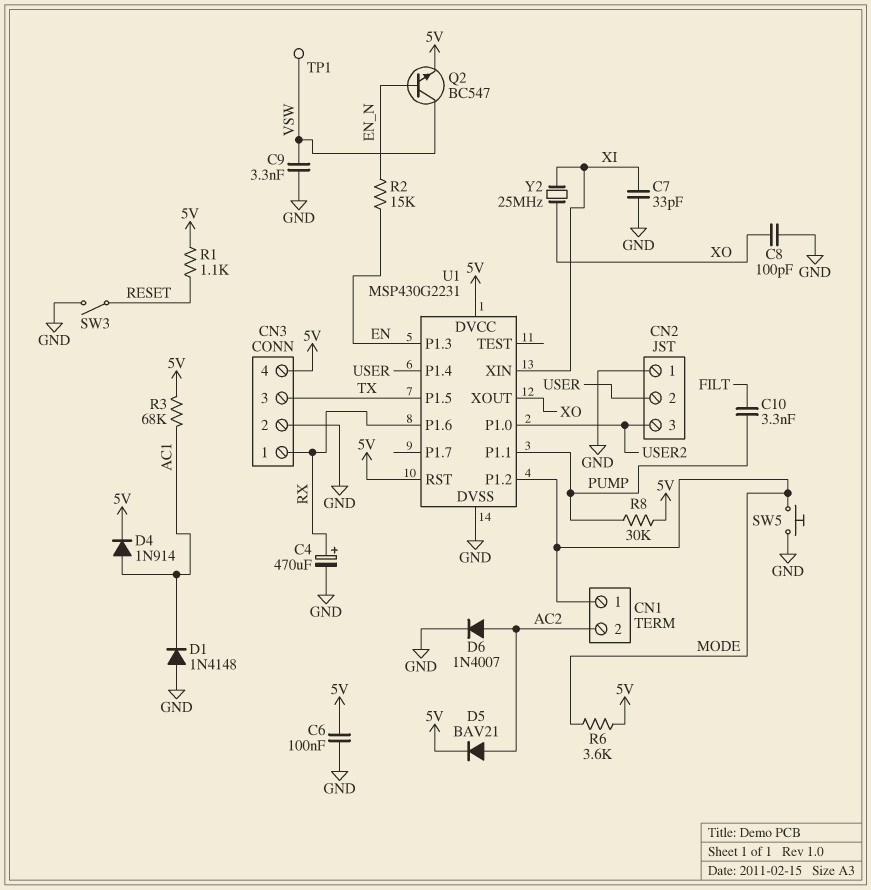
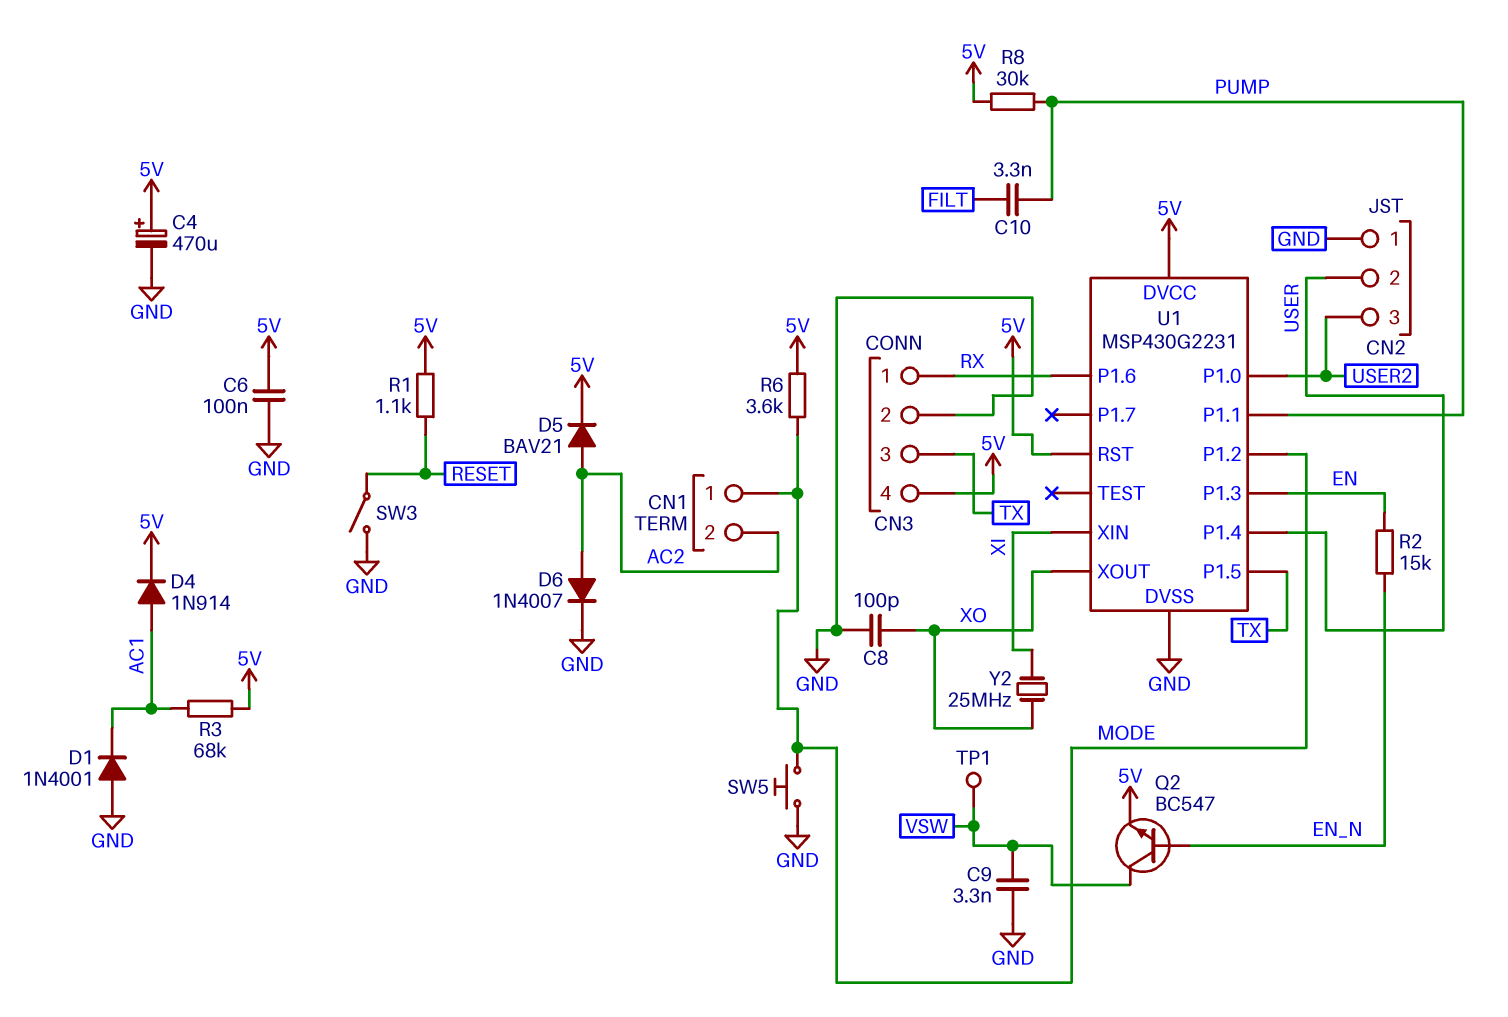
C4: 470uF (plus RX, minus GND) -> 470uF (plus 5V, minus GND)
C7: 33pF (GND, XI) -> none
D1: diode 1N4148 (A GND, K AC1) -> diode 1N4001 (A GND, K AC1)

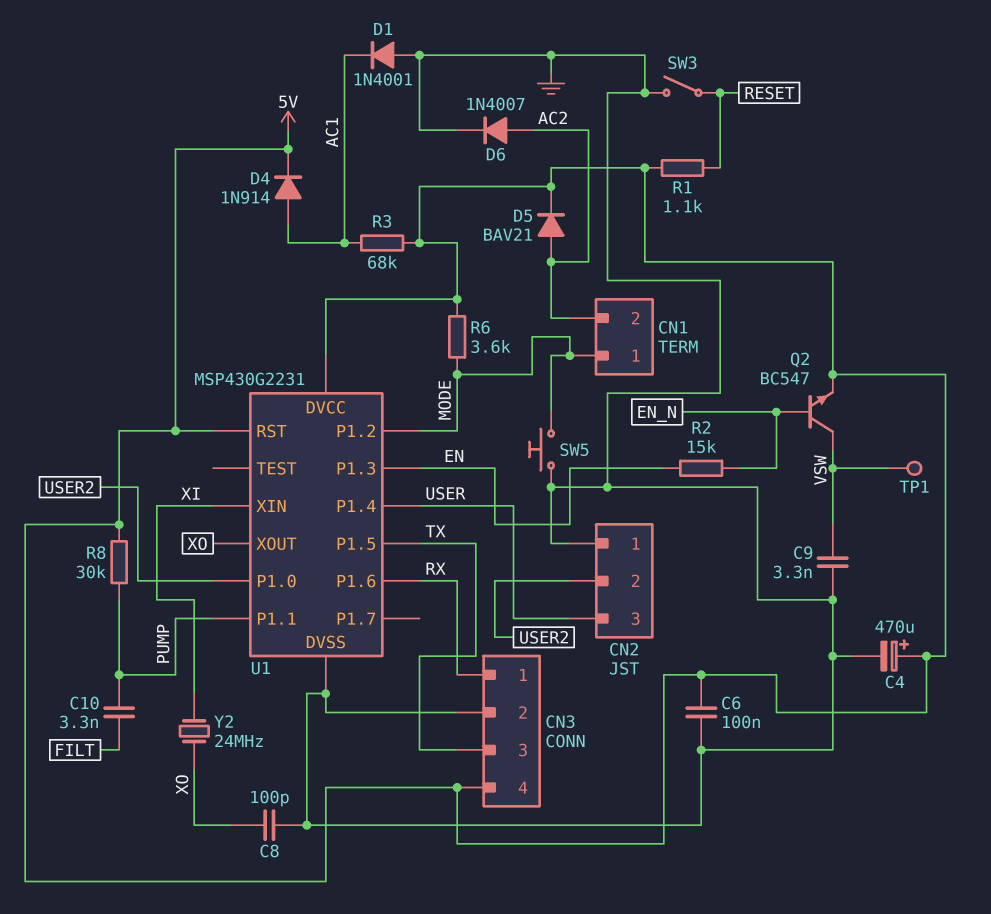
CN2 pin 2: USER -> USER2
CN2 pin 3: USER2 -> USER
Y2: 25MHz (XI, XO) -> 24MHz (XI, XO)

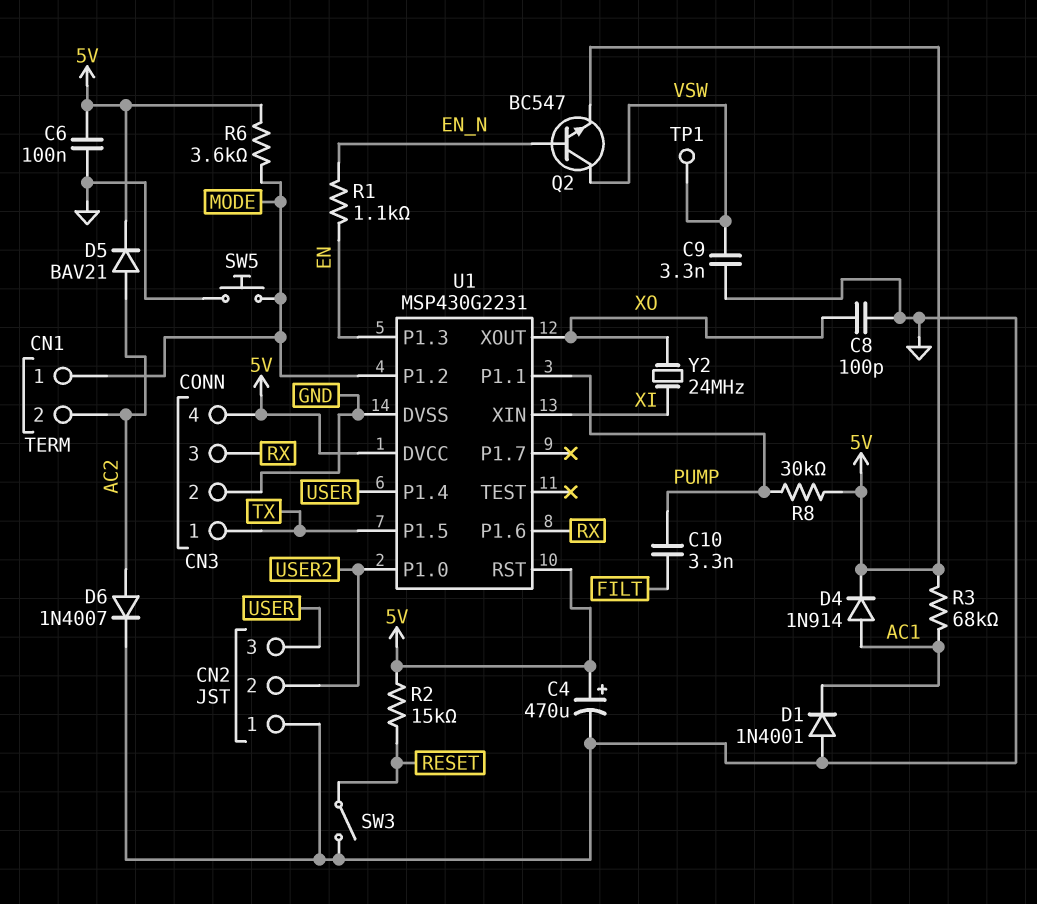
CN3 pin 1: RX -> TX
CN3 pin 3: TX -> RX
R1: 1.1k (5V, RESET) -> 1.1k (EN, EN_N)
R2: 15k (EN, EN_N) -> 15k (5V, RESET)

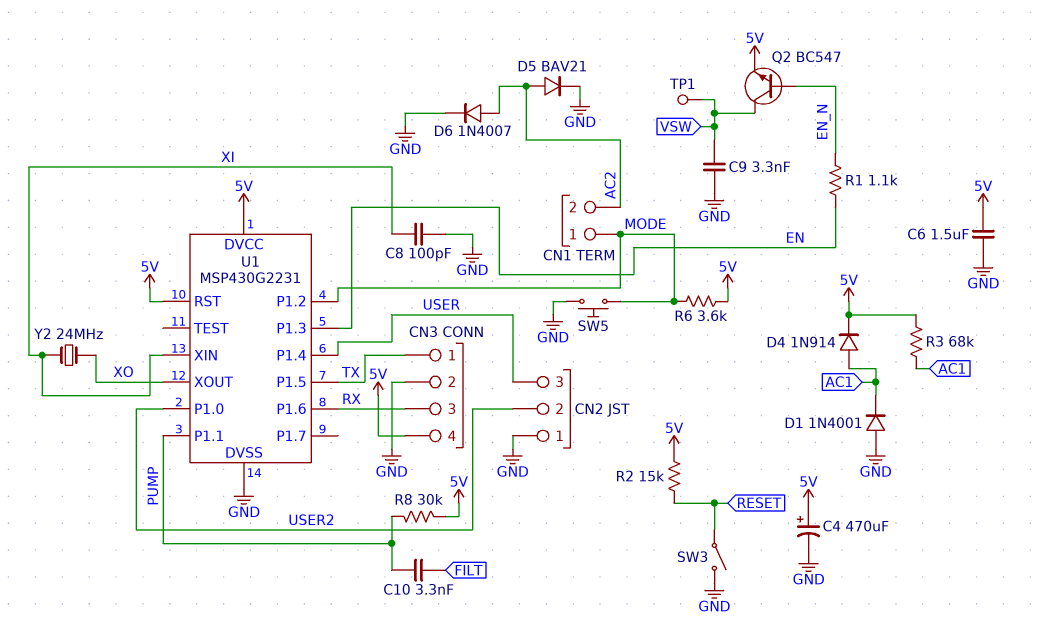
C6: 100nF (5V, GND) -> 1.5uF (5V, GND)
C8: 100pF (GND, XO) -> 100pF (GND, XI)
D5: diode BAV21 (A AC2, K 5V) -> diode BAV21 (A AC2, K GND)

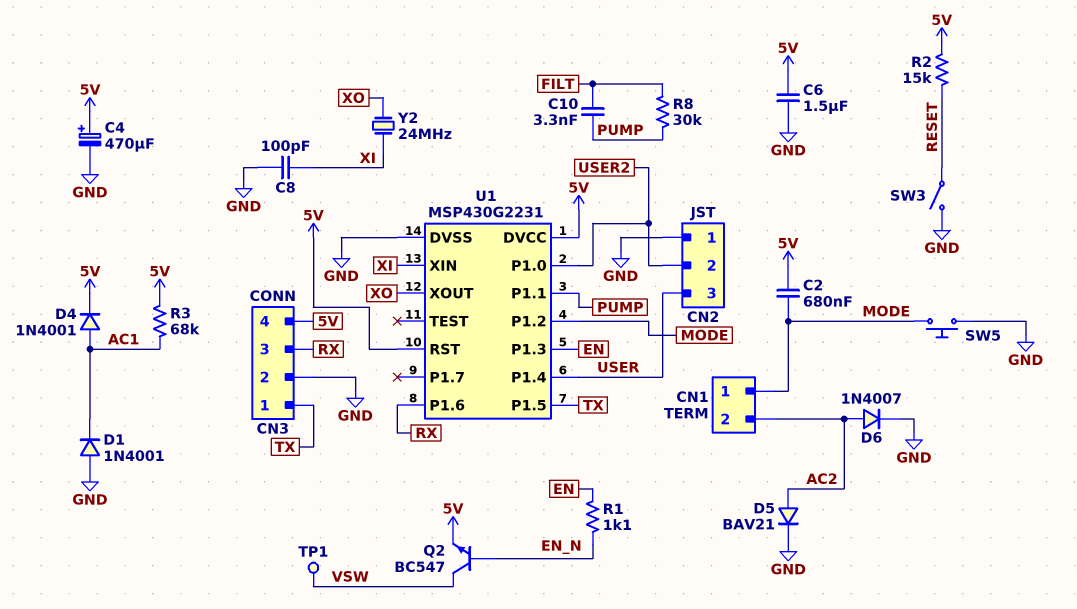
C2: none -> 680nF (5V, MODE)
C9: 3.3nF (GND, VSW) -> none
D4: diode 1N914 (A AC1, K 5V) -> diode 1N4001 (A AC1, K 5V)
R6: 3.6k (5V, MODE) -> none
R8: 30k (5V, PUMP) -> 30k (FILT, PUMP)

